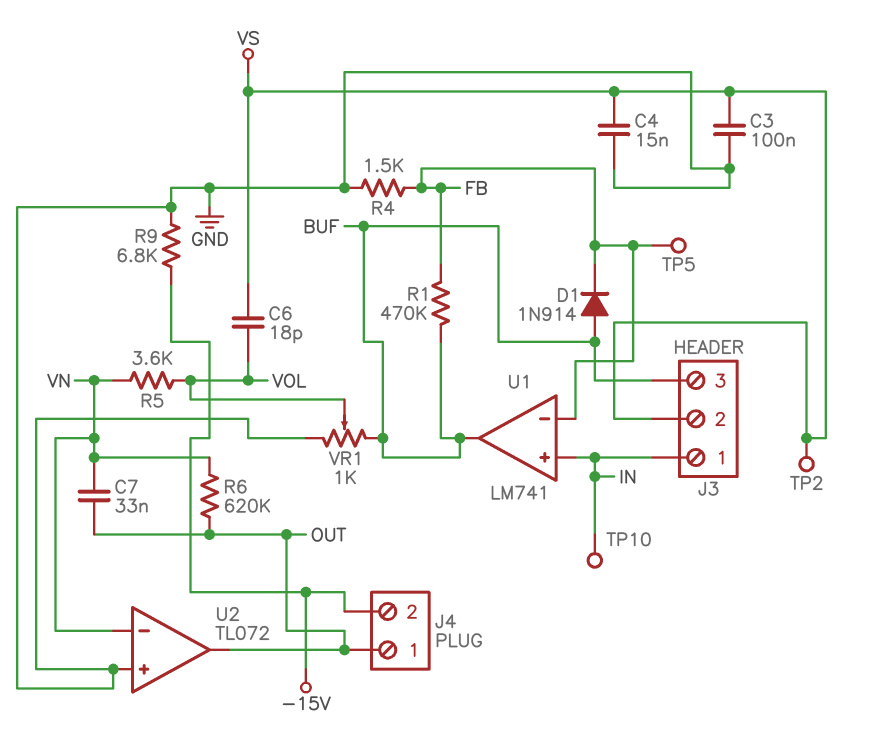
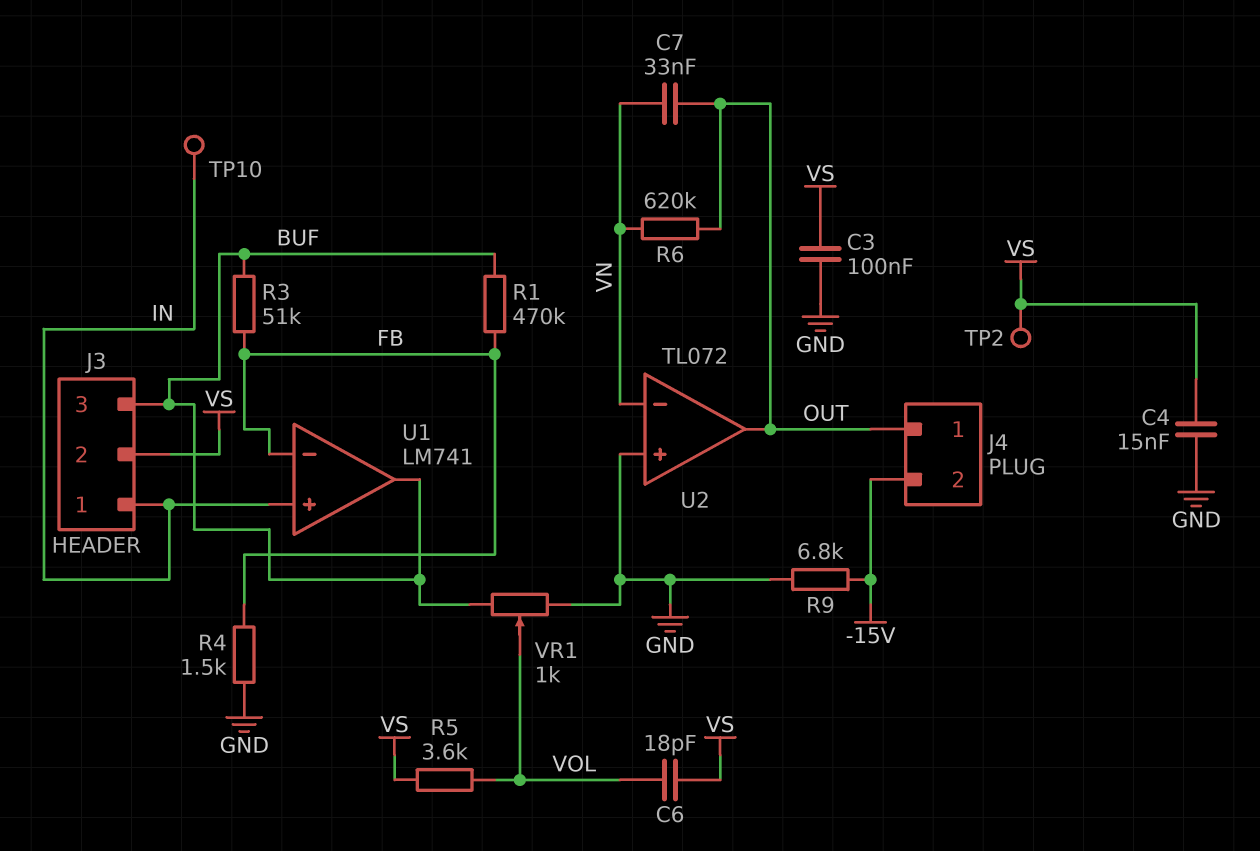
D1: diode 1N914 (A BUF, K FB) -> none
R3: none -> 51k (BUF, FB)
R5: 3.6k (VN, VOL) -> 3.6k (VOL, VS)
TP5: test point (FB) -> none

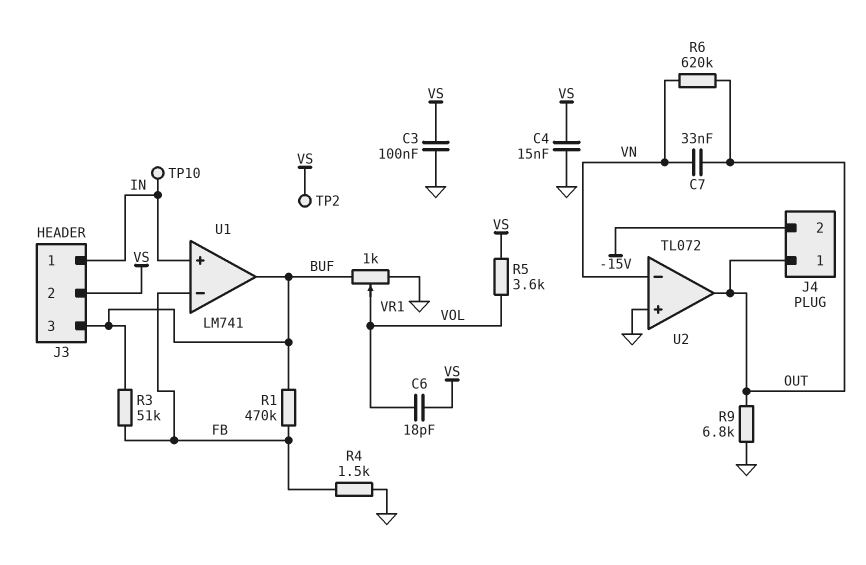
R9: 6.8k (-15V, GND) -> 6.8k (GND, OUT)

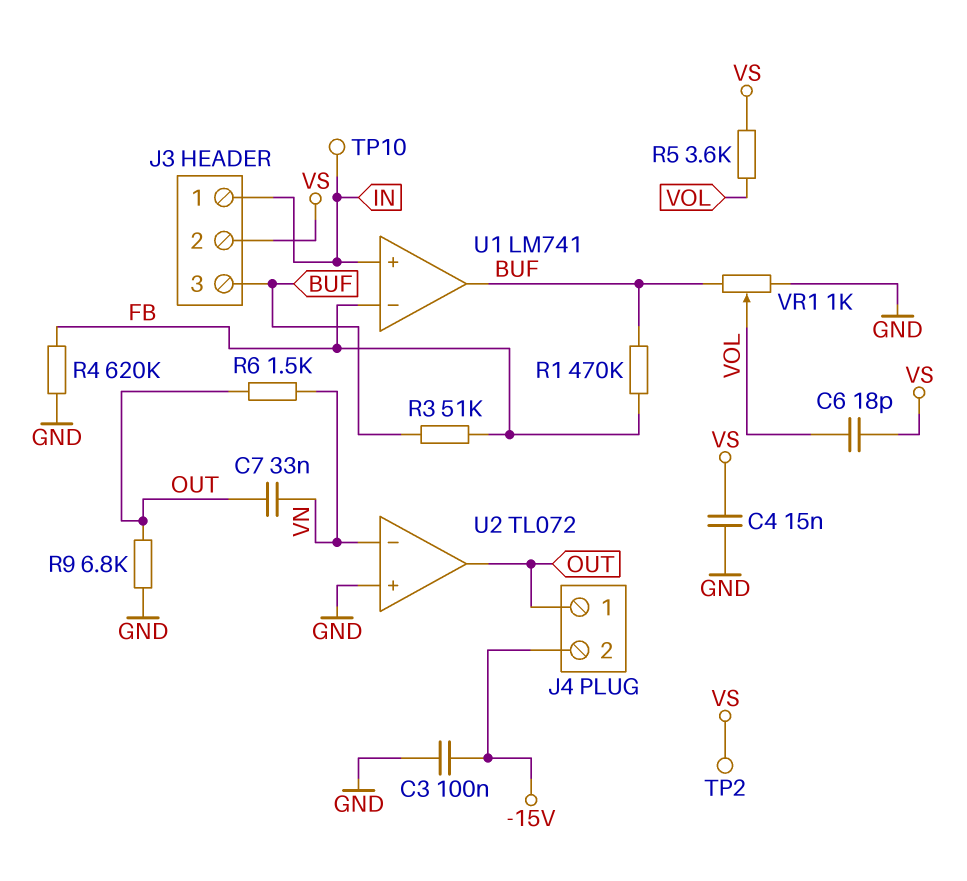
C3: 100nF (GND, VS) -> 100nF (-15V, GND)
R4: 1.5k (FB, GND) -> 620k (FB, GND)
R6: 620k (OUT, VN) -> 1.5k (OUT, VN)

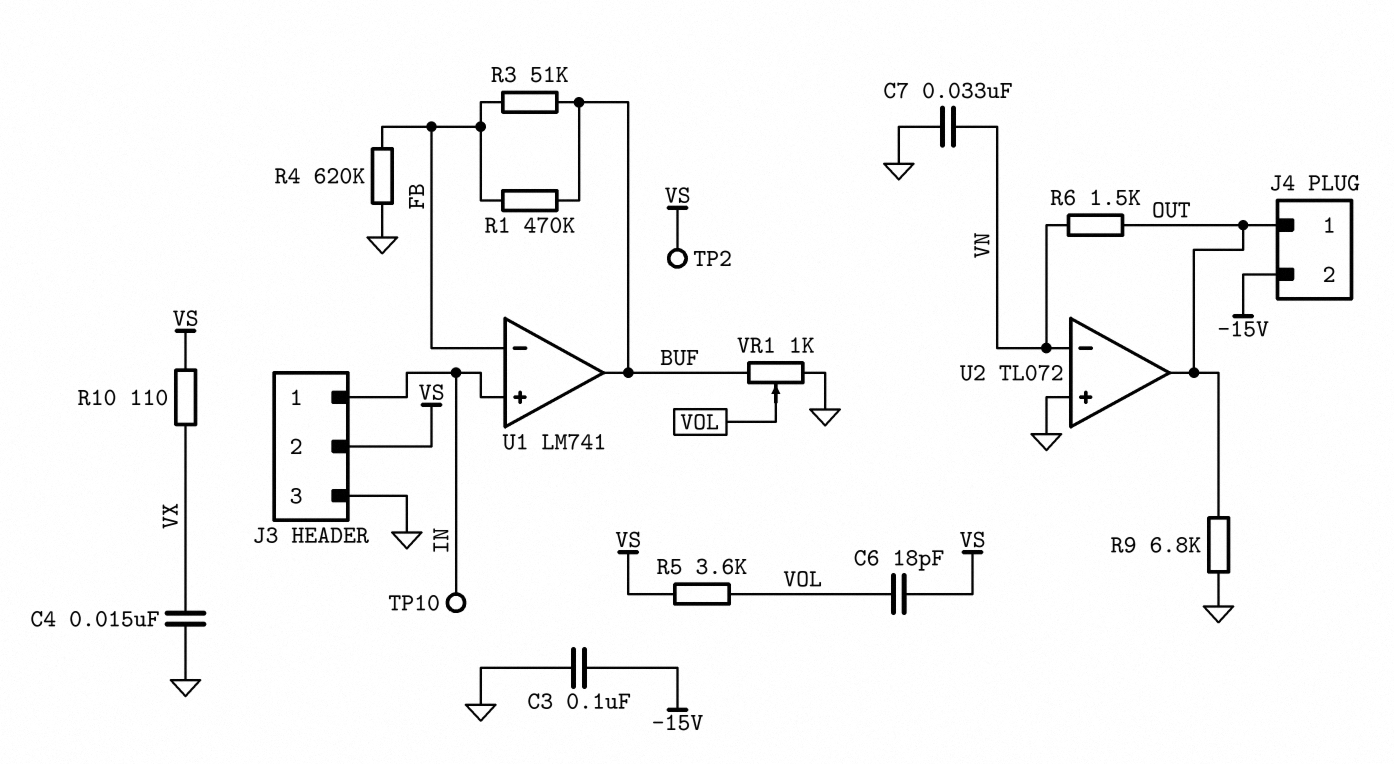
C4: 15nF (GND, VS) -> 15nF (GND, VX)
C7: 33nF (OUT, VN) -> 33nF (GND, VN)
J3 pin 3: BUF -> GND
R10: none -> 110 (VS, VX)

